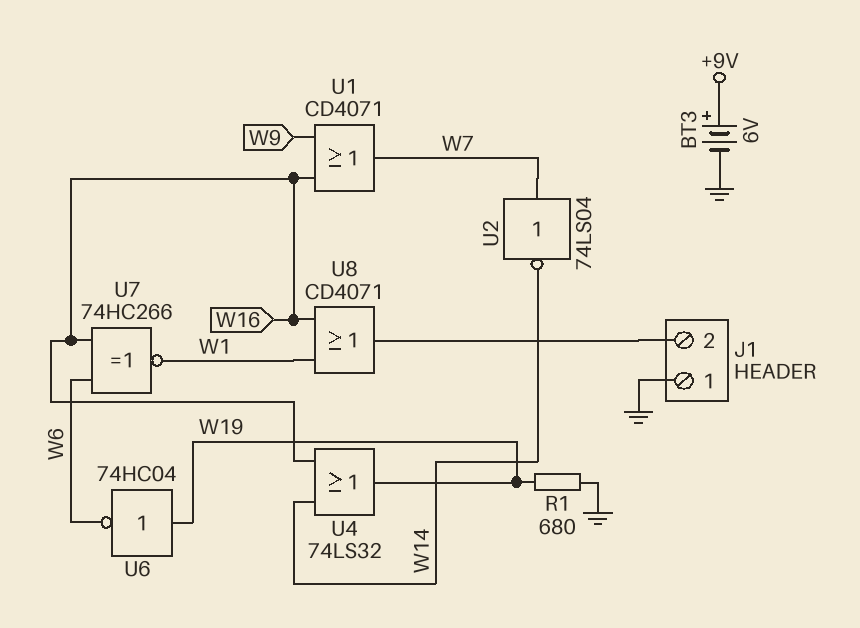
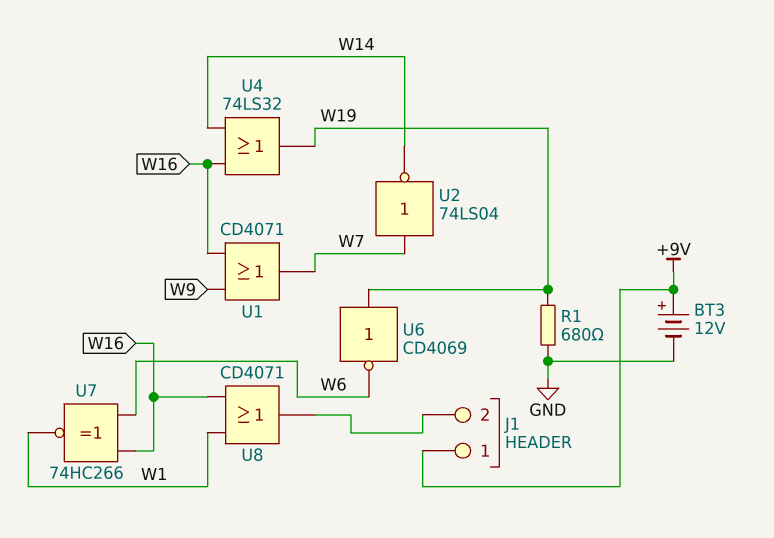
BT3: 6V (plus +9V, minus GND) -> 12V (plus +9V, minus GND)
J1 pin 1: GND -> +9V
U6: NOT 74HC04 (in W19, out W6) -> NOT CD4069 (in W19, out W6)

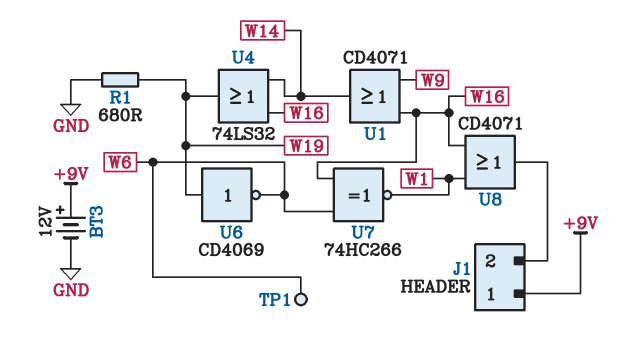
TP1: none -> test point (W6)
U1: OR CD4071 (in W9, in W16, out W7) -> OR CD4071 (in W9, in W16, out W14)
U2: NOT 74LS04 (in W7, out W14) -> none

